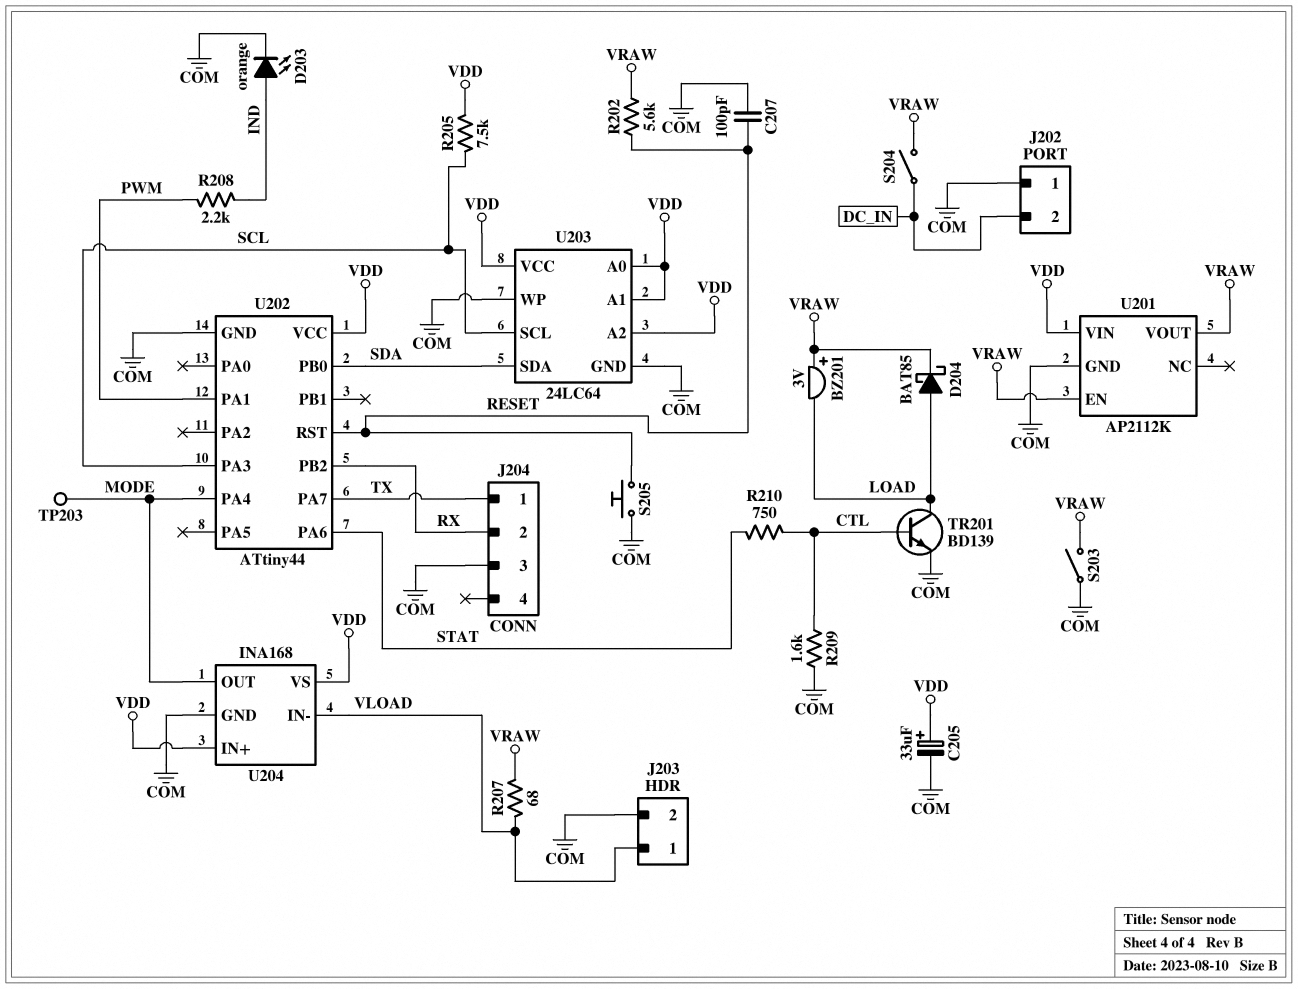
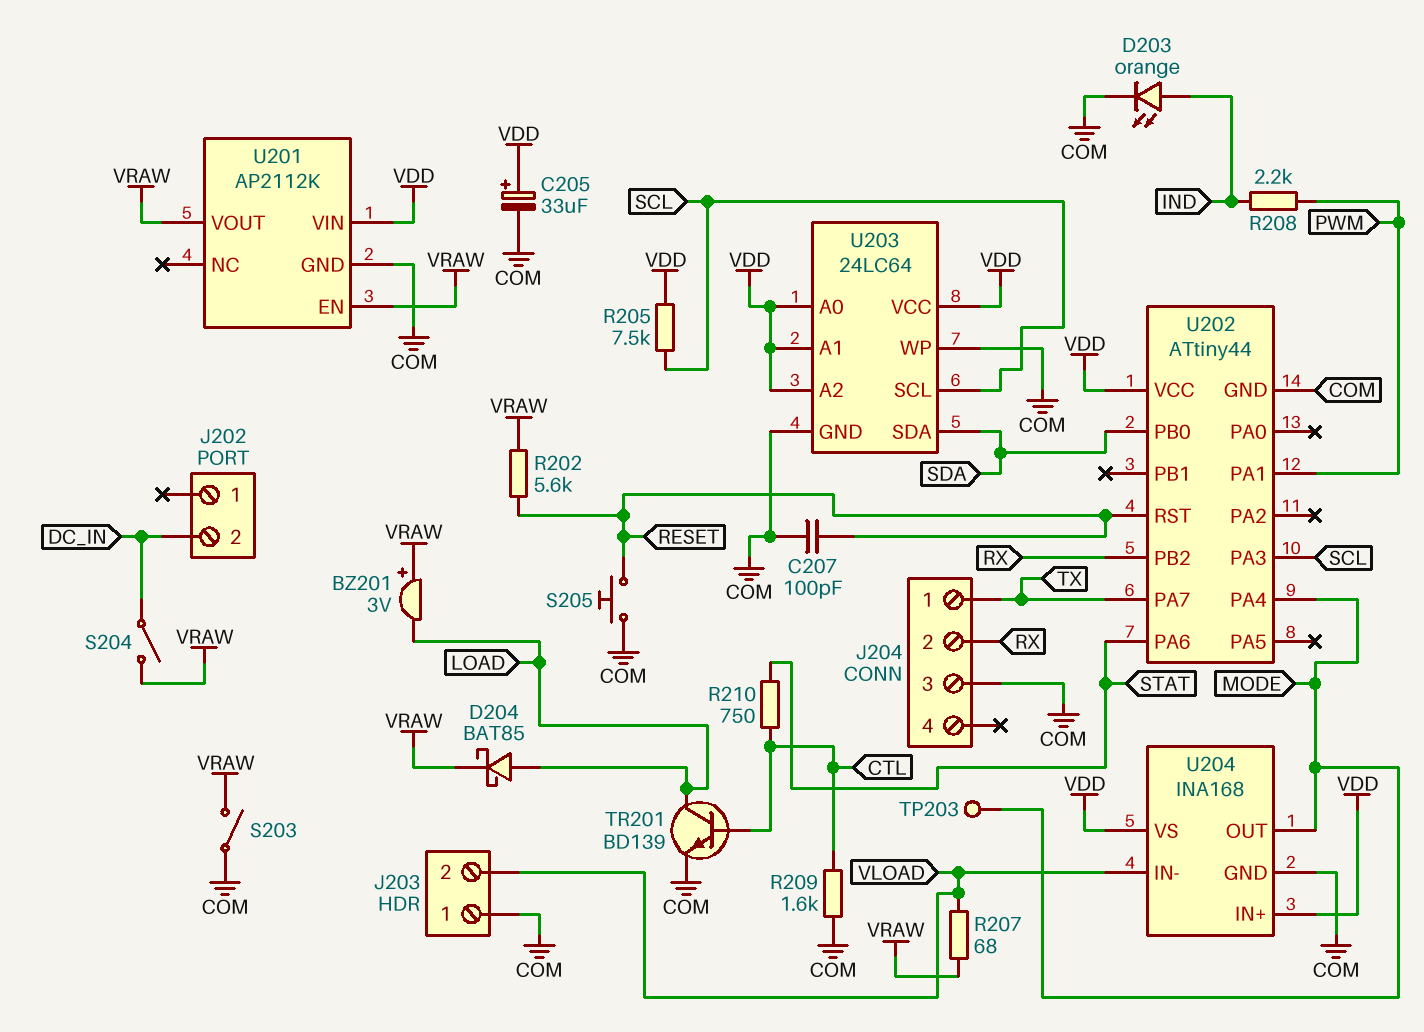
J202 pin 1: COM -> none
J203 pin 1: VLOAD -> COM
J203 pin 2: COM -> VLOAD

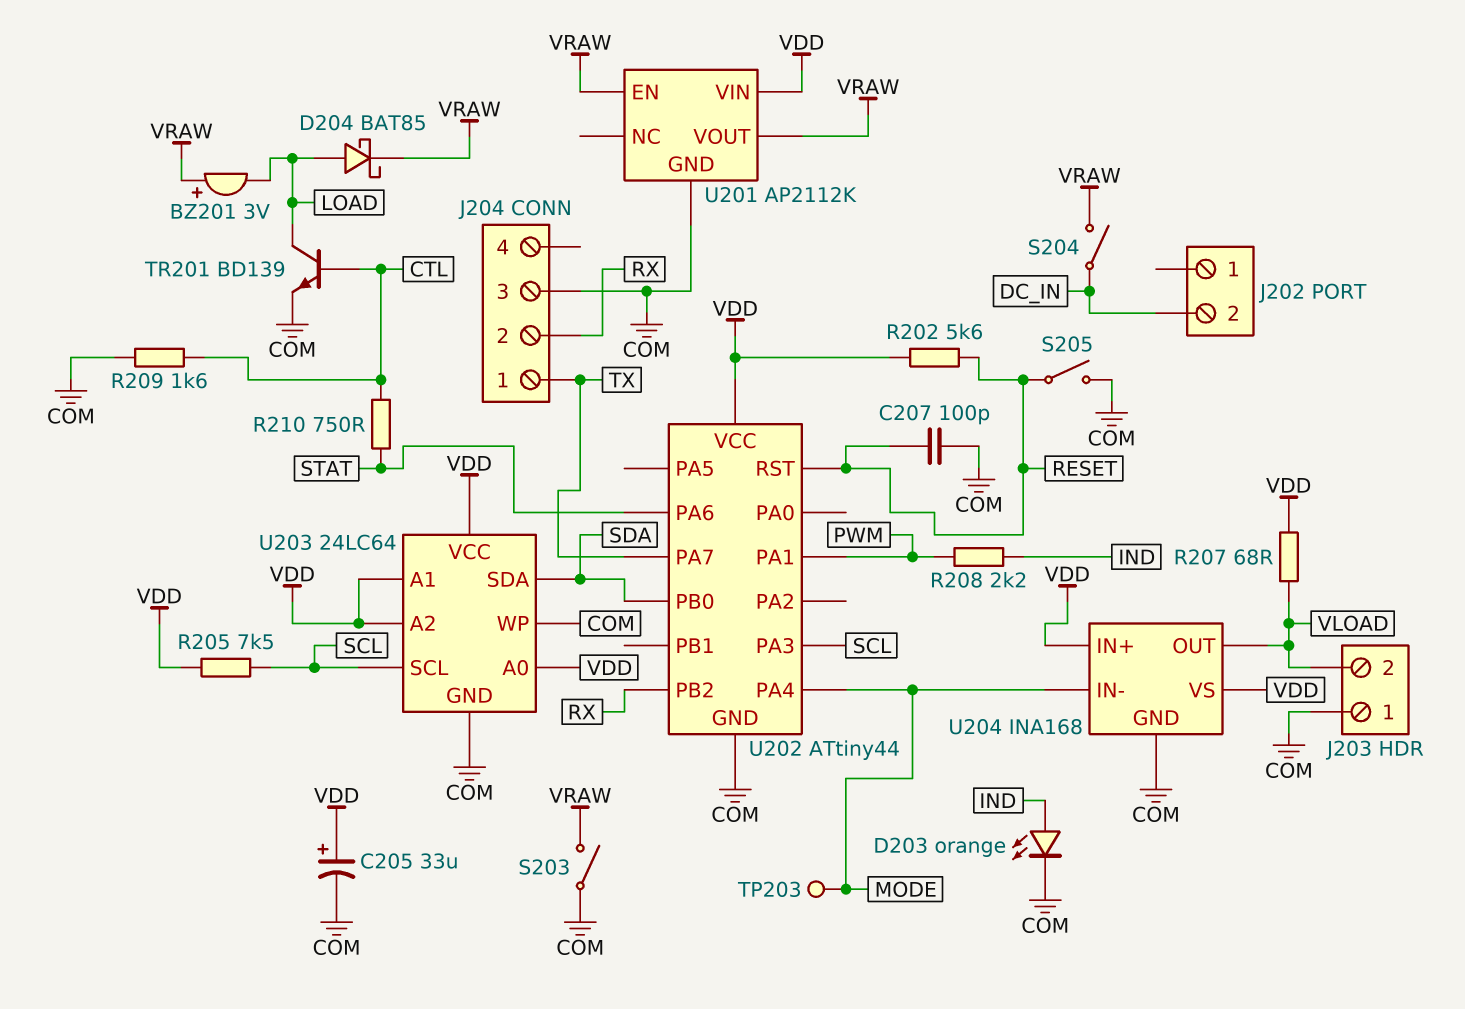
R202: 5.6k (RESET, VRAW) -> 5.6k (RESET, VDD)
R207: 68 (VLOAD, VRAW) -> 68 (VDD, VLOAD)
S205: button (COM, RESET) -> switch (COM, RESET)
U204 pin IN-: VLOAD -> MODE
U204 pin OUT: MODE -> VLOAD

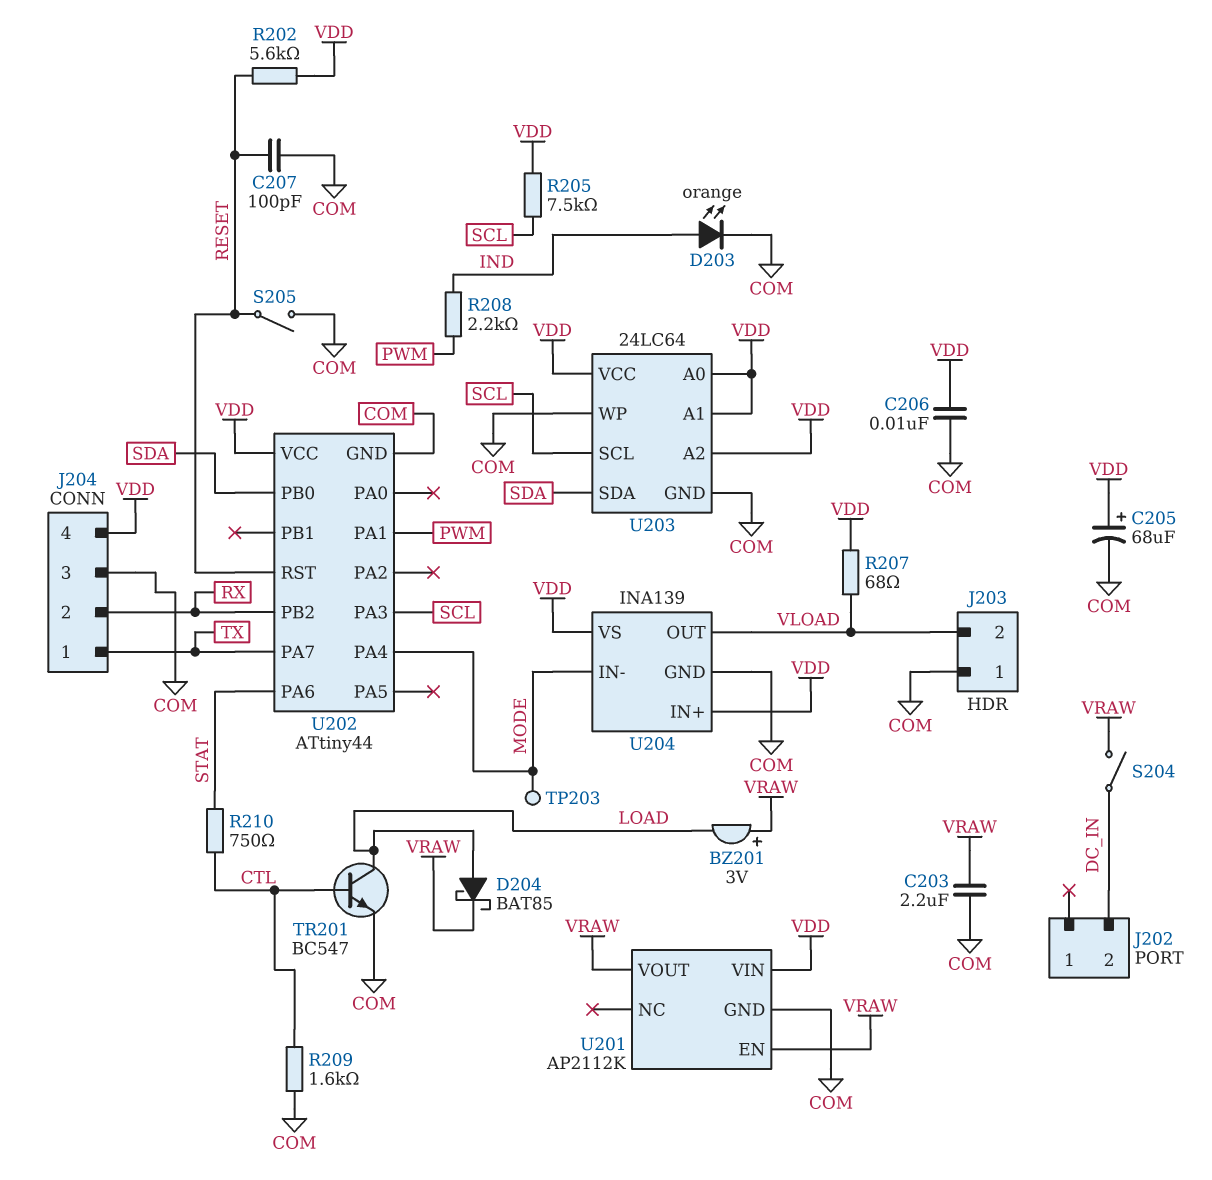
C203: none -> 2.2uF (COM, VRAW)
C205: 33uF (plus VDD, minus COM) -> 68uF (plus VDD, minus COM)
C206: none -> 10nF (COM, VDD)
J204 pin 4: none -> VDD
S203: switch (COM, VRAW) -> none
TR201: NPN BD139 (B CTL, C LOAD, E COM) -> NPN BC547 (B CTL, C LOAD, E COM)
U204: INA168 -> INA139

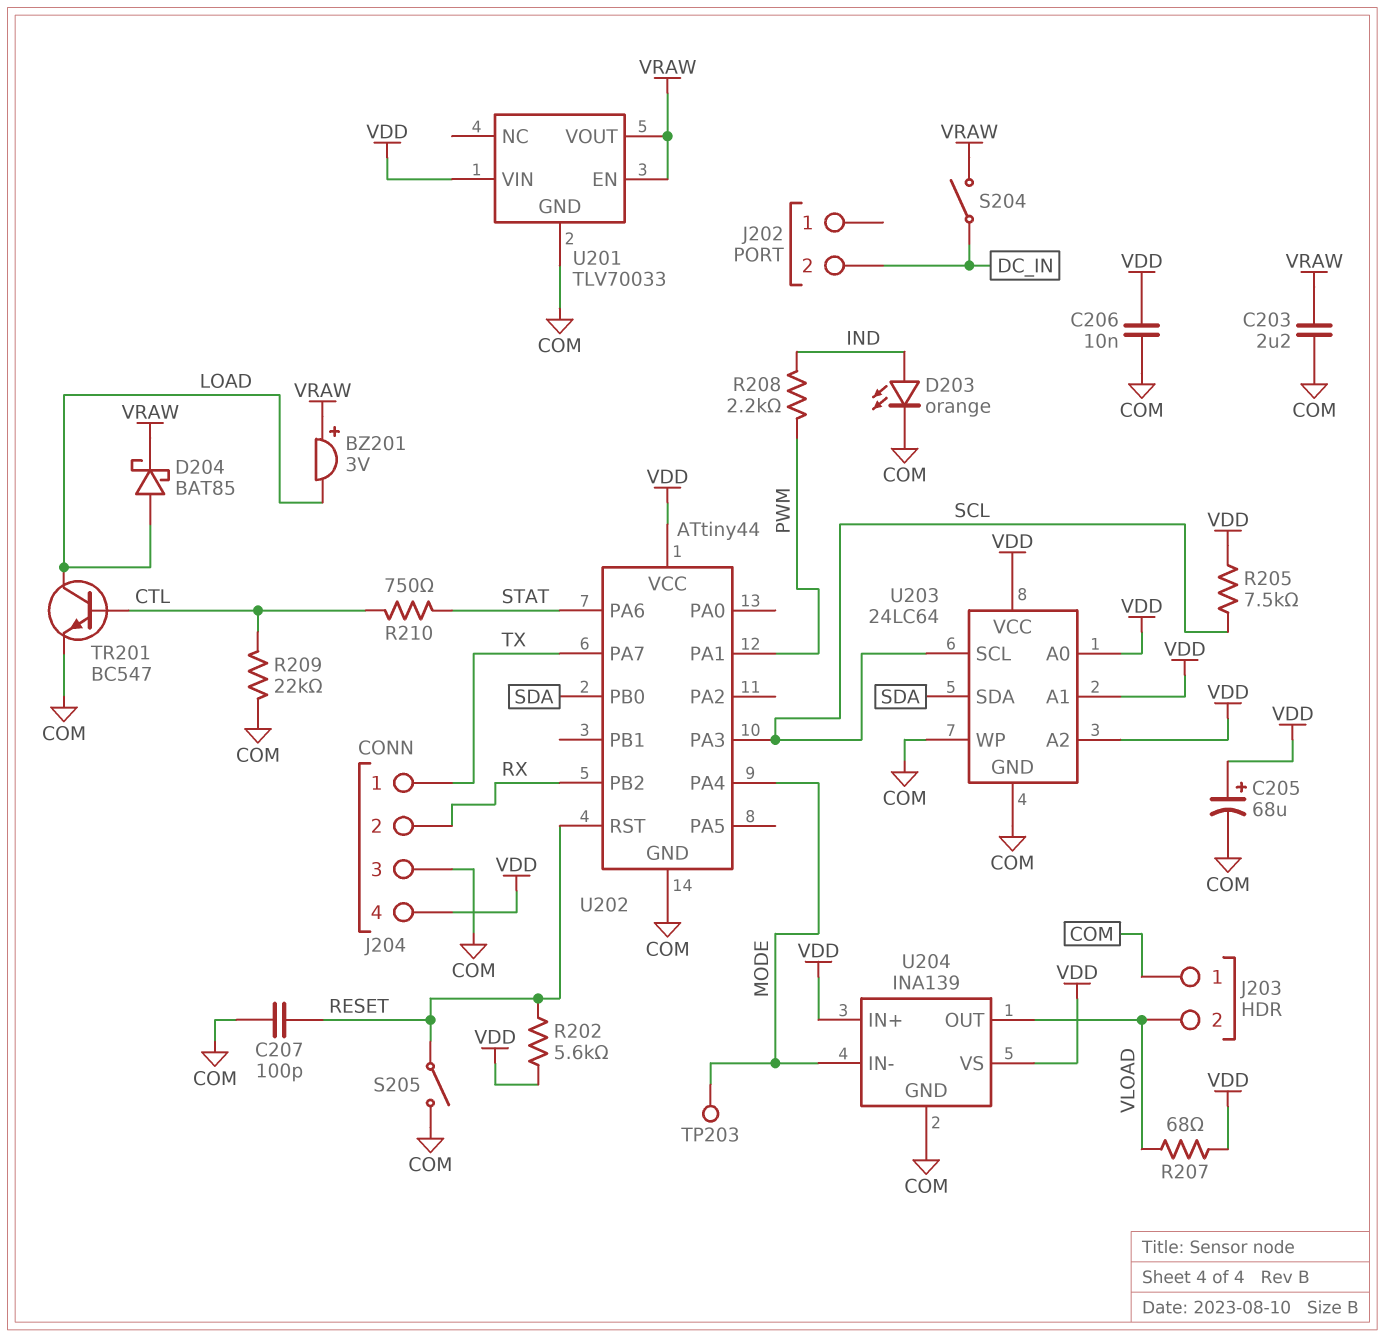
R209: 1.6k (COM, CTL) -> 22k (COM, CTL)
U201: AP2112K -> TLV70033

